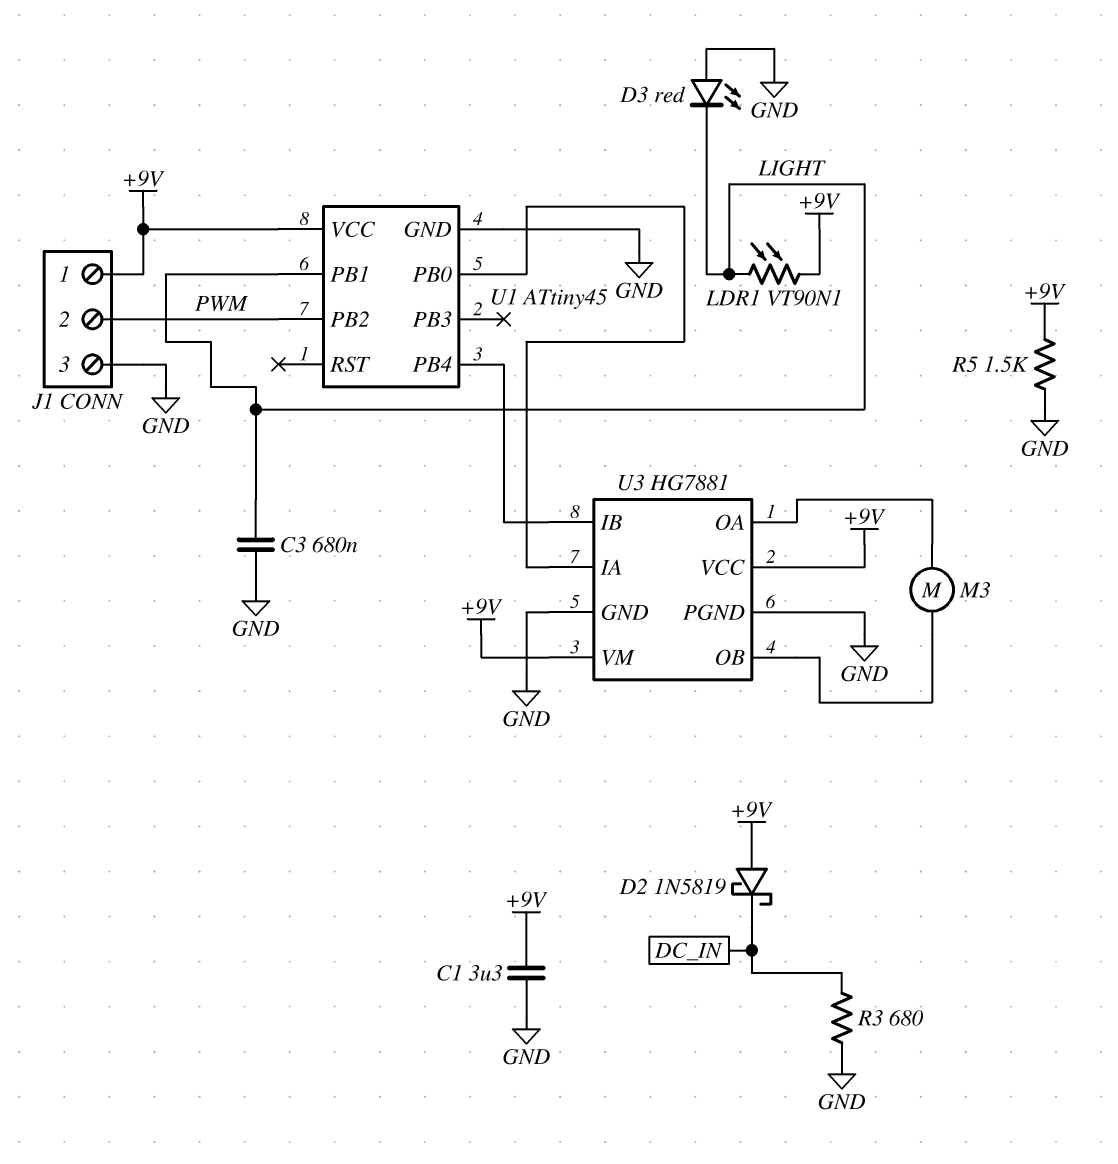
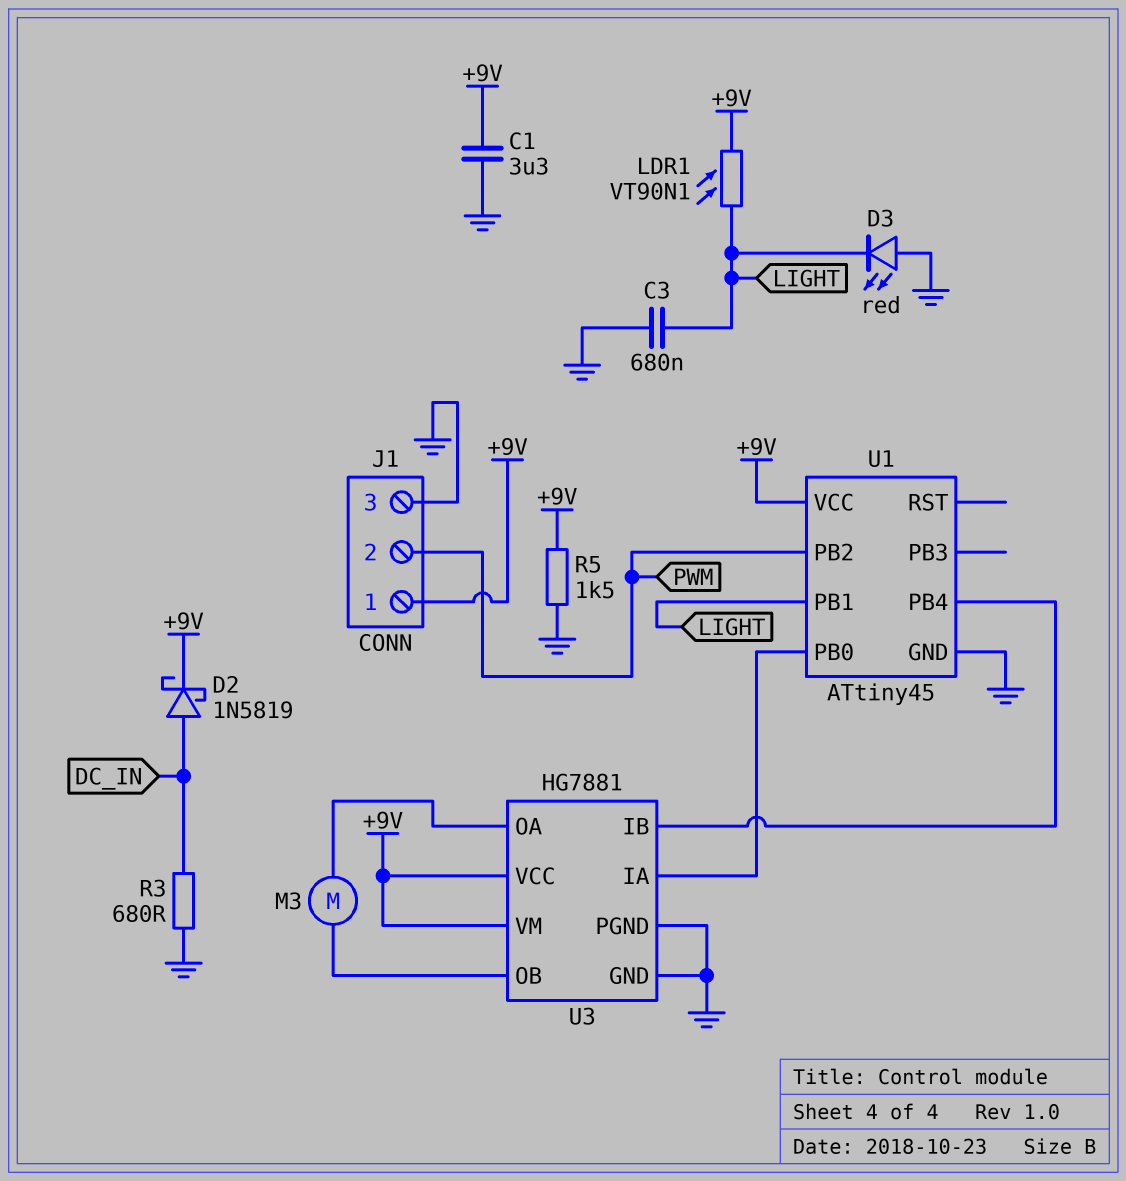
D2: schottky 1N5819 (A +9V, K DC_IN) -> schottky 1N5819 (A DC_IN, K +9V)

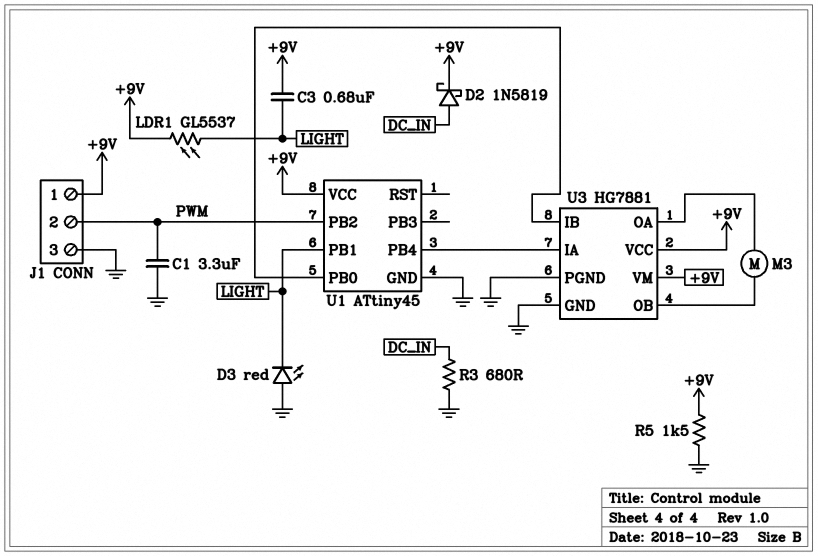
C1: 3.3uF (+9V, GND) -> 3.3uF (GND, PWM)
C3: 680nF (GND, LIGHT) -> 680nF (+9V, LIGHT)
LDR1: VT90N1 (+9V, LIGHT) -> GL5537 (+9V, LIGHT)
U3 pin IA: U1/PB0 -> U1/PB4
U3 pin IB: U1/PB4 -> U1/PB0

